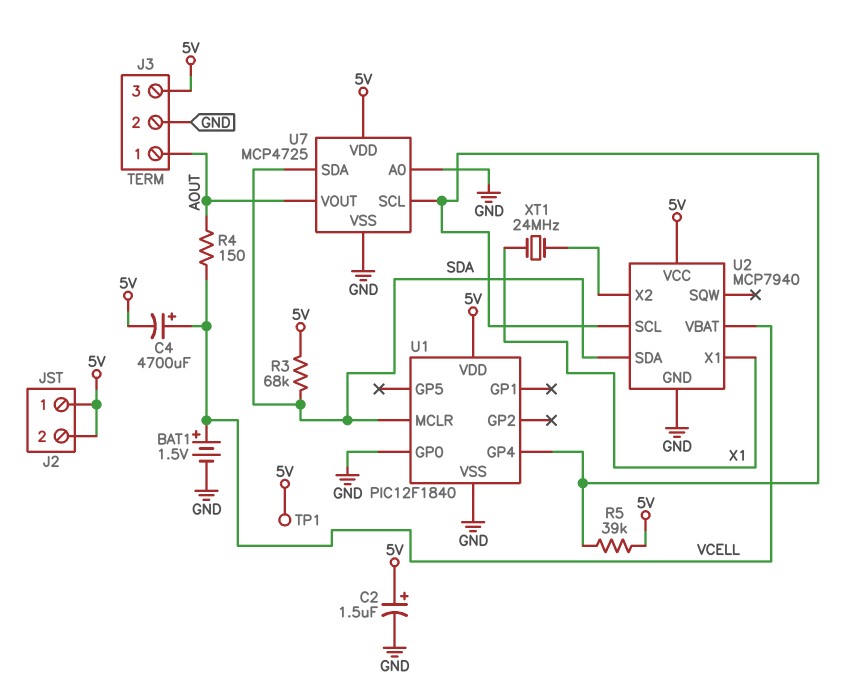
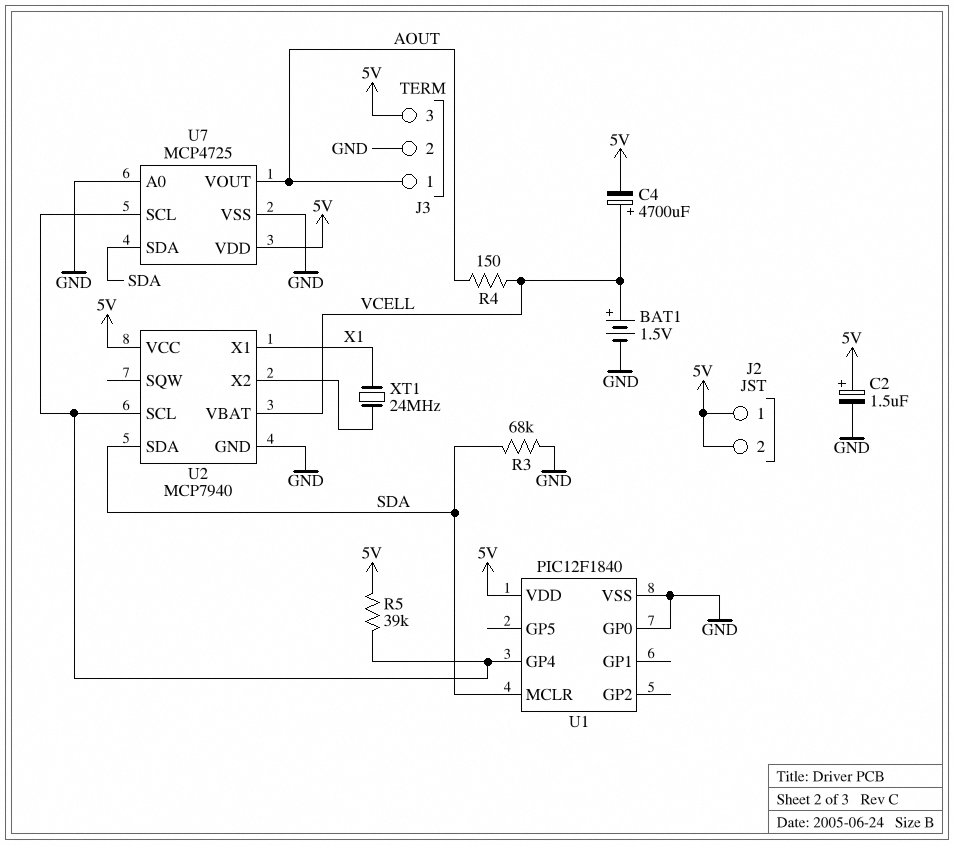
R3: 68k (5V, SDA) -> 68k (GND, SDA)
TP1: test point (5V) -> none

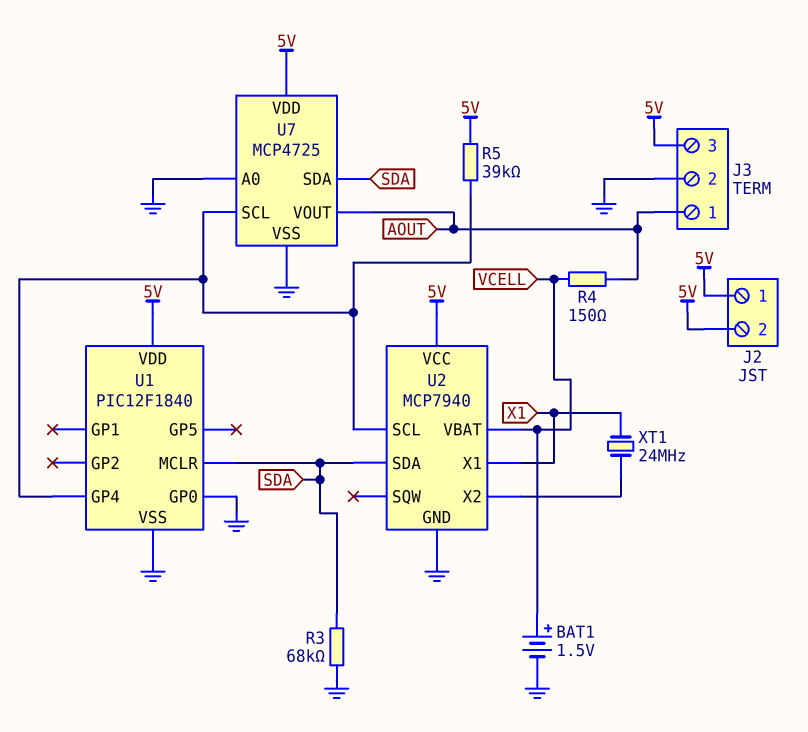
C2: 1.5uF (plus 5V, minus GND) -> none
C4: 4700uF (plus VCELL, minus 5V) -> none

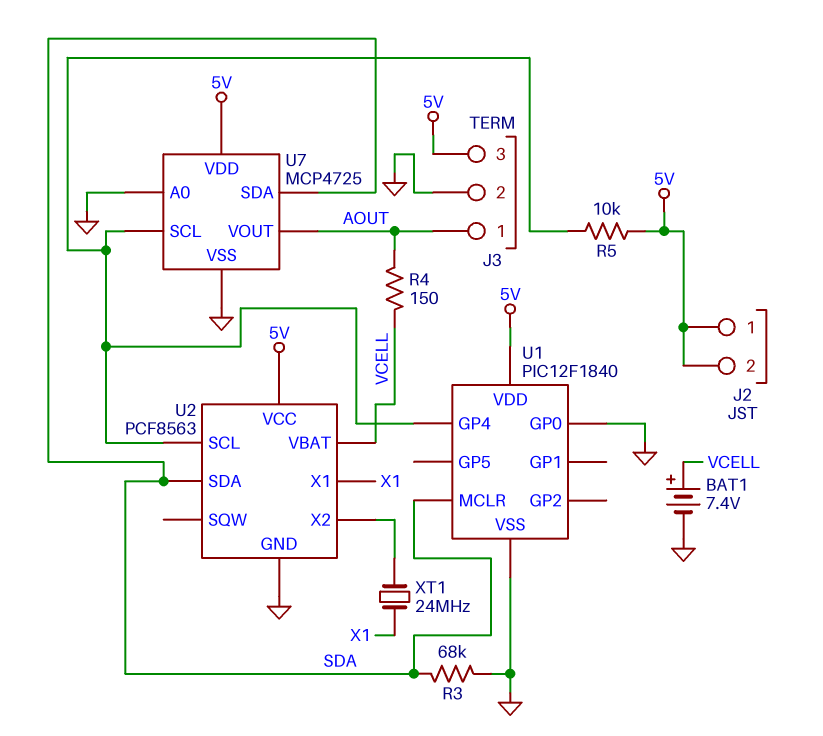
BAT1: 1.5V (plus VCELL, minus GND) -> 7.4V (plus VCELL, minus GND)
R5: 39k (5V, U1/GP4) -> 10k (5V, U1/GP4)
U2: MCP7940 -> PCF8563

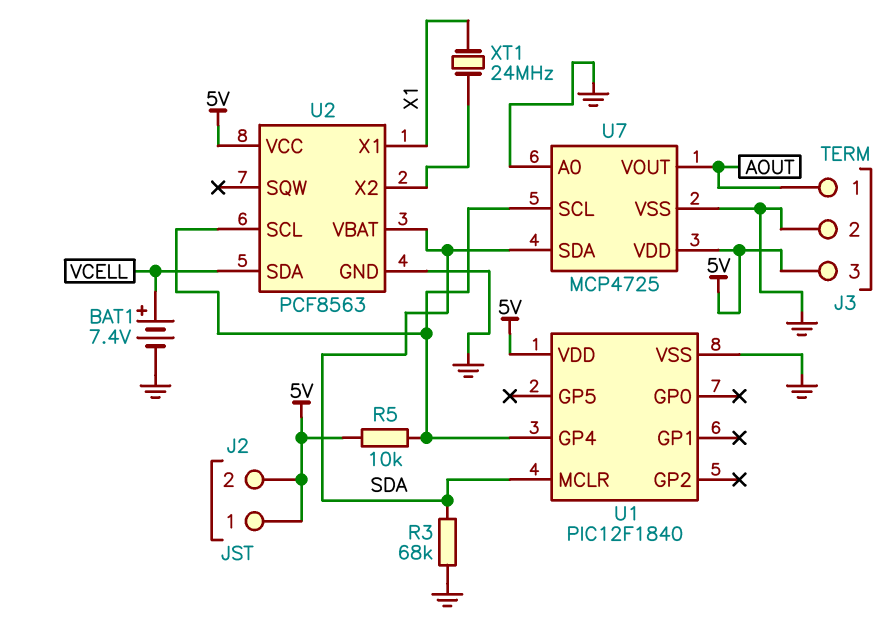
R4: 150 (AOUT, VCELL) -> none
U1 pin GP0: GND -> none
U2 pin SDA: SDA -> VCELL
U2 pin VBAT: VCELL -> SDA

